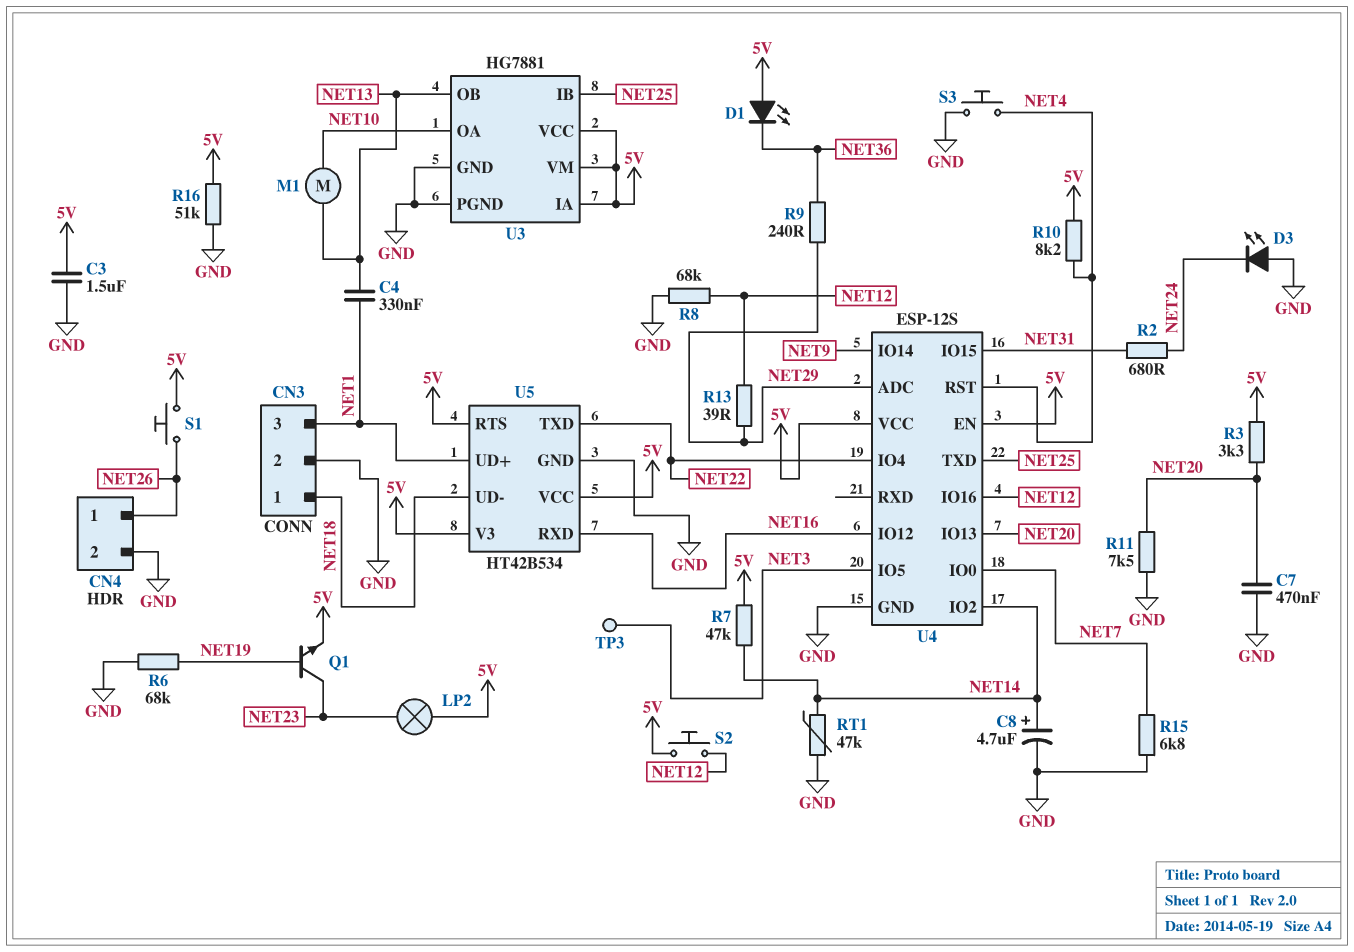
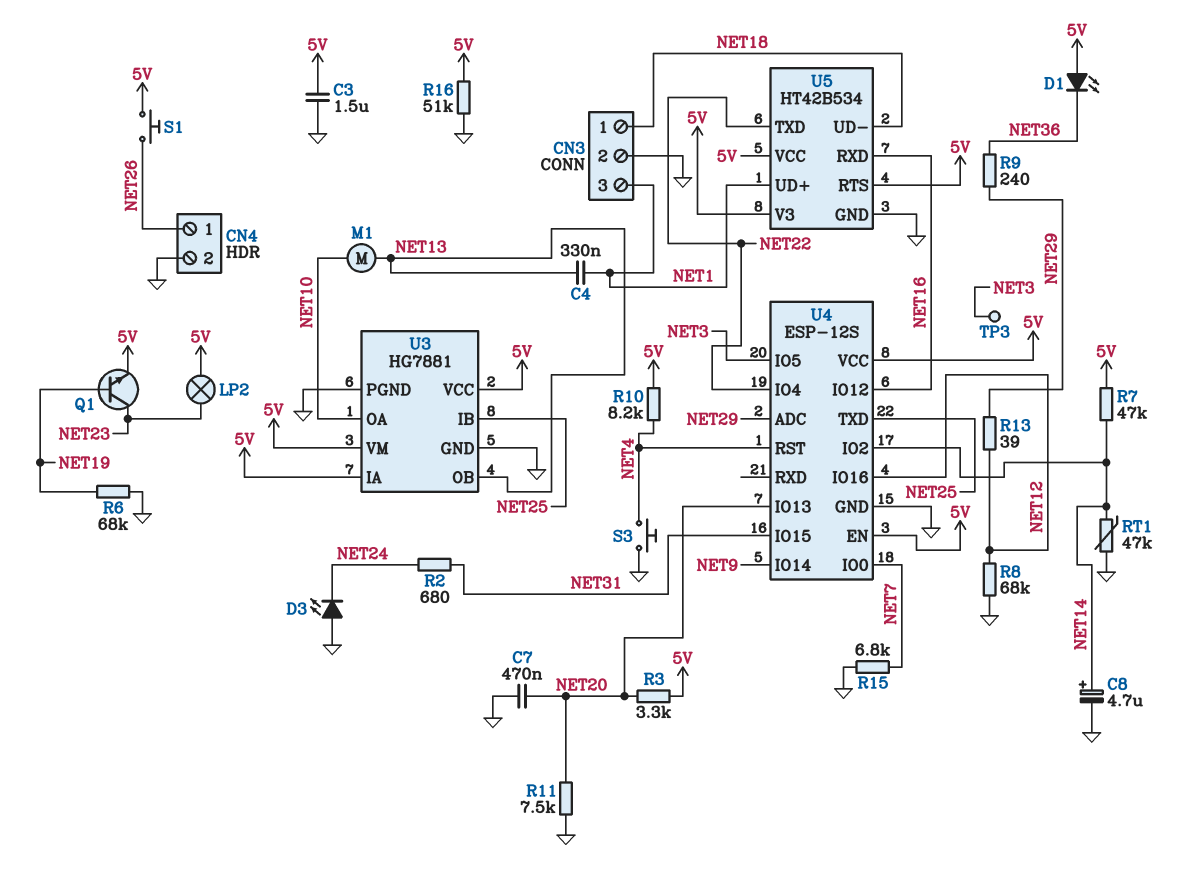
S2: button (5V, NET12) -> none

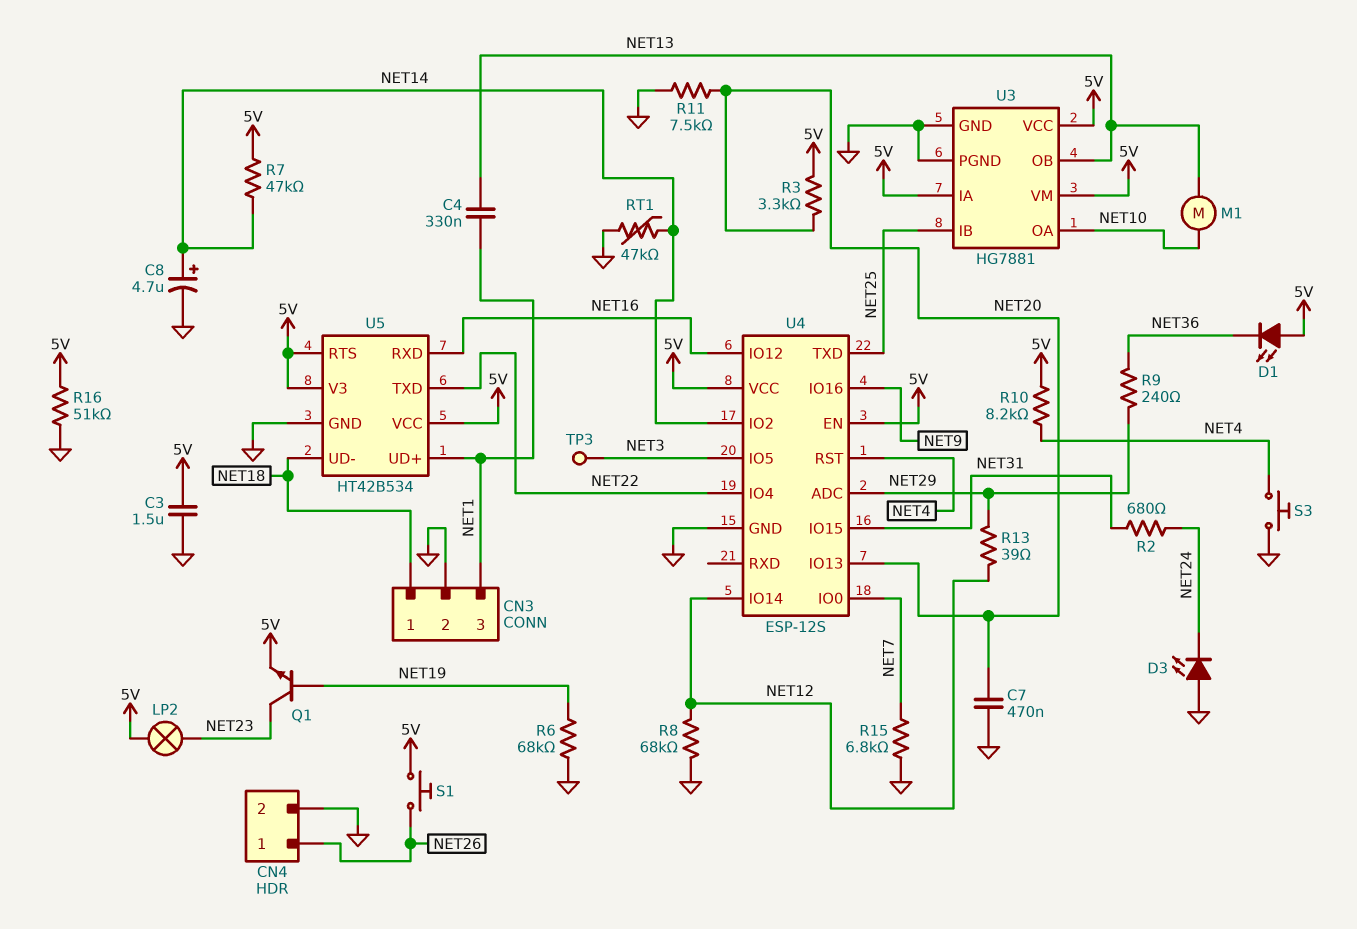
U4 pin IO14: NET9 -> NET12
U4 pin IO16: NET12 -> NET9

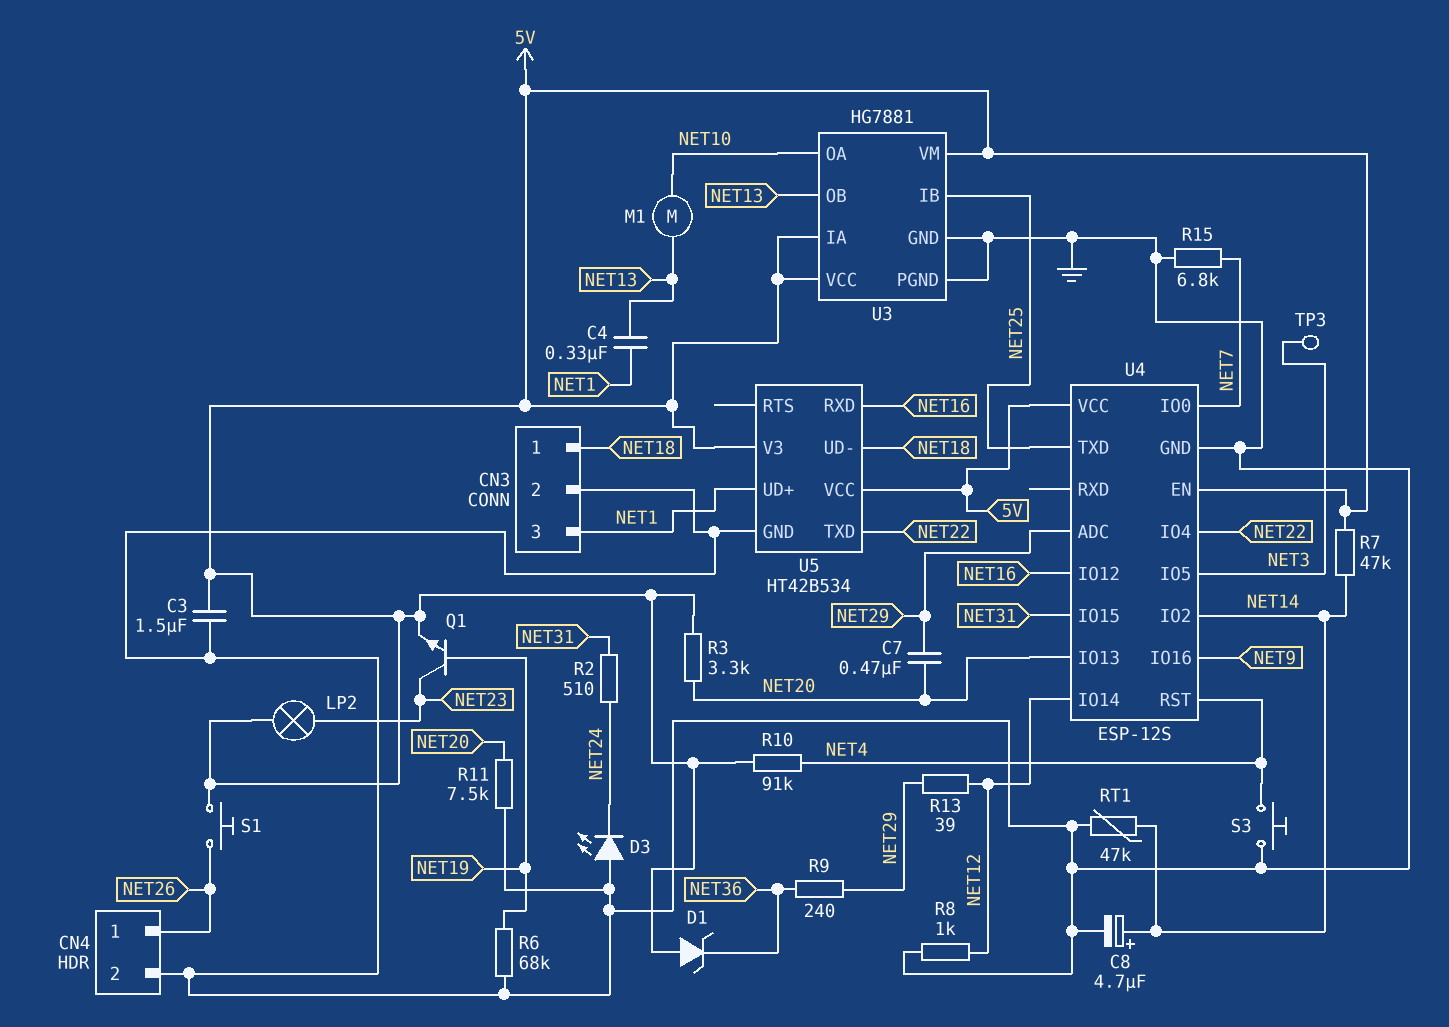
C7: 470nF (GND, NET20) -> 470nF (NET20, NET29)
D1: LED (A 5V, K NET36) -> zener (A 5V, K NET36)
R2: 680 (NET24, NET31) -> 510 (NET24, NET31)
R8: 68k (GND, NET12) -> 1k (GND, NET12)
R10: 8.2k (5V, NET4) -> 91k (5V, NET4)
R16: 51k (5V, GND) -> none
U5 pin RTS: 5V -> none

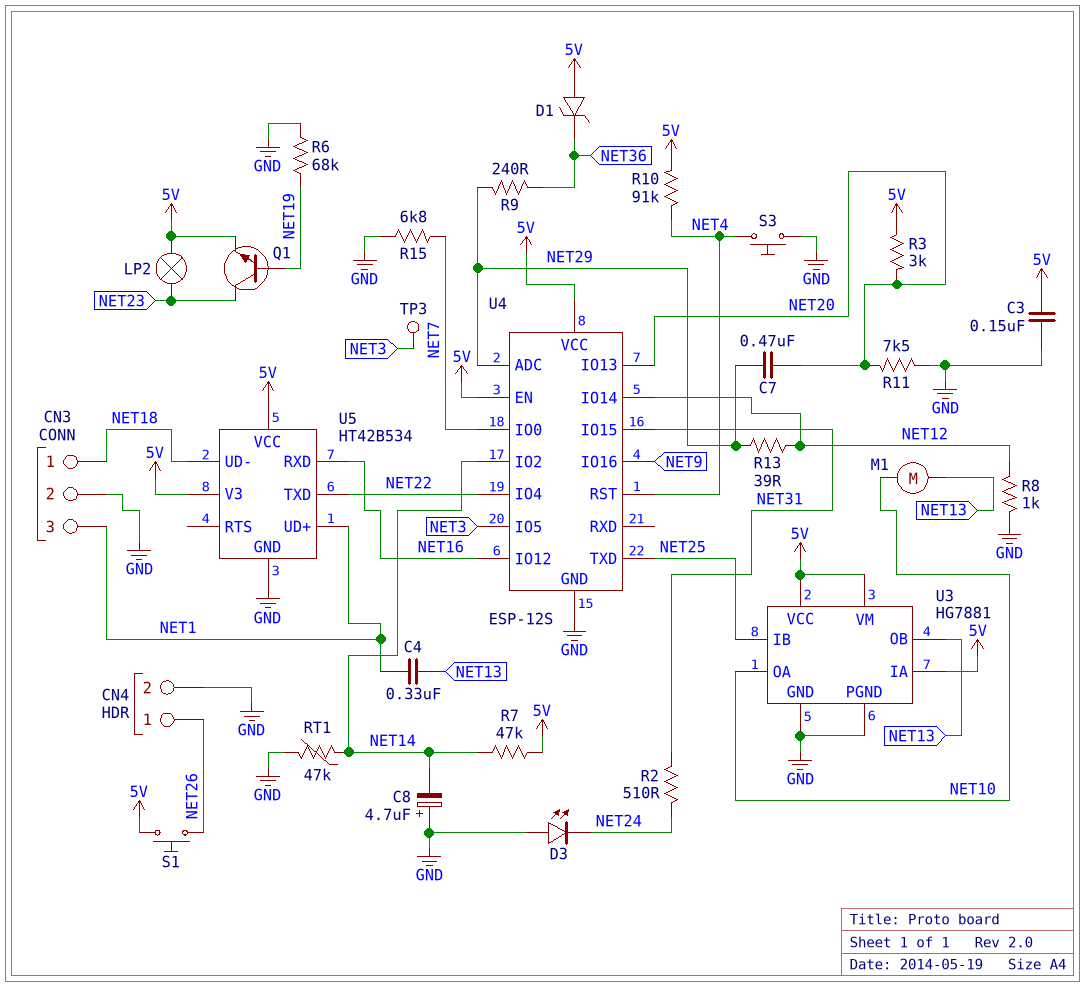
C3: 1.5uF (5V, GND) -> 150nF (5V, GND)
C8: 4.7uF (plus NET14, minus GND) -> 4.7uF (plus GND, minus NET14)
R3: 3.3k (5V, NET20) -> 3k (5V, NET20)

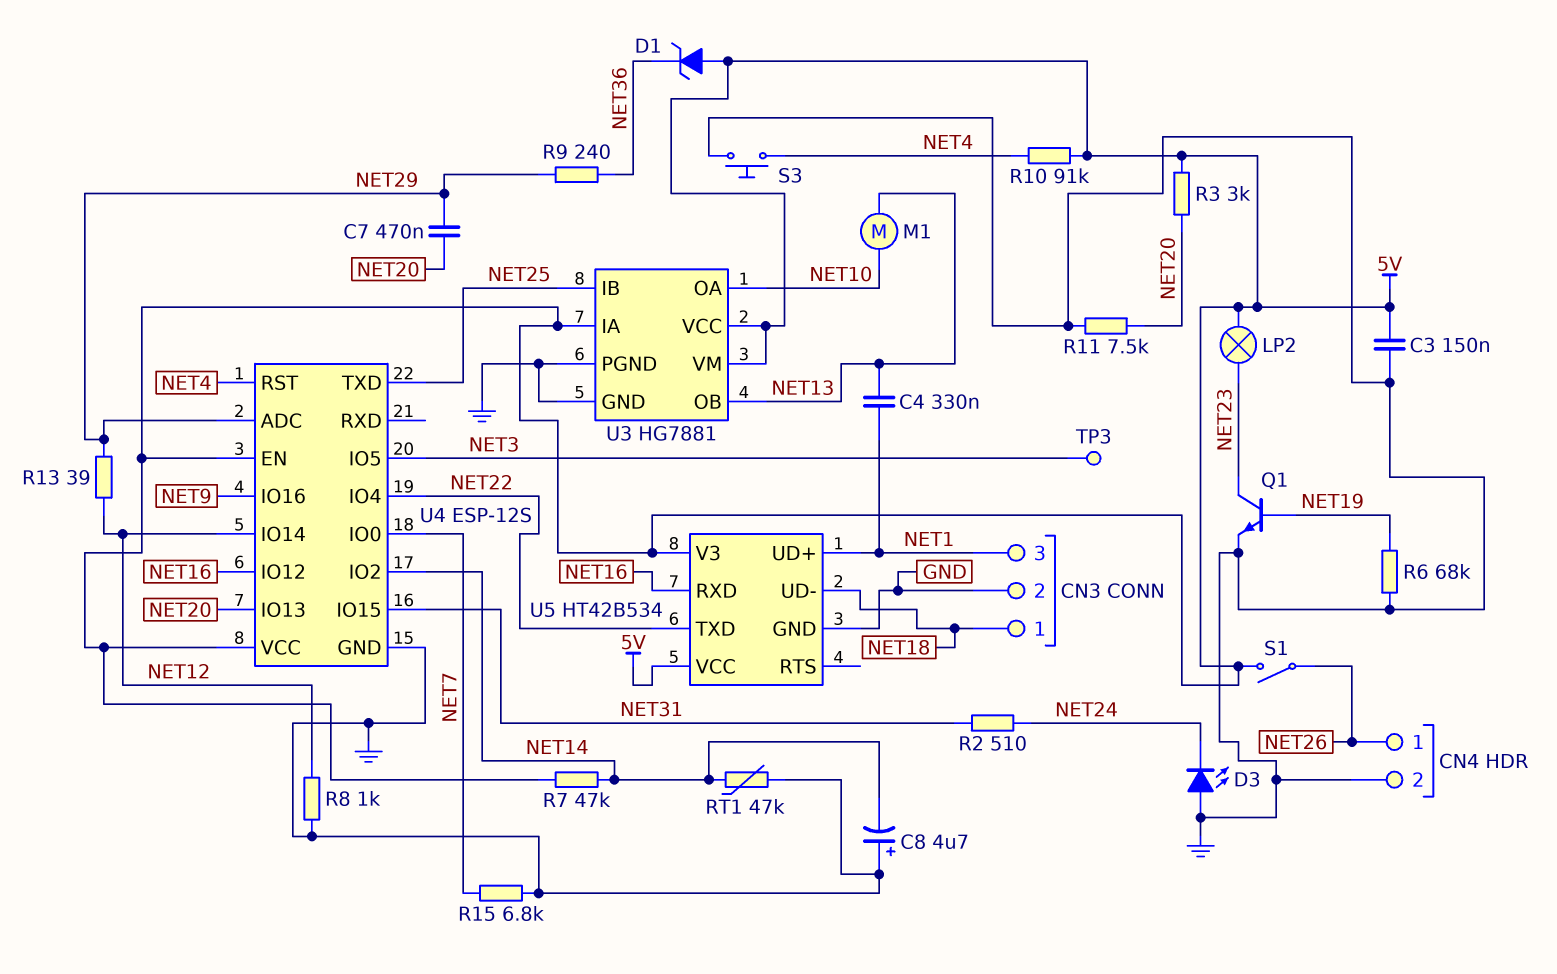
Q1: NPN (B NET19, C NET23, E 5V) -> NPN (B NET19, C NET23, E GND)
S1: button (5V, NET26) -> switch (5V, NET26)

